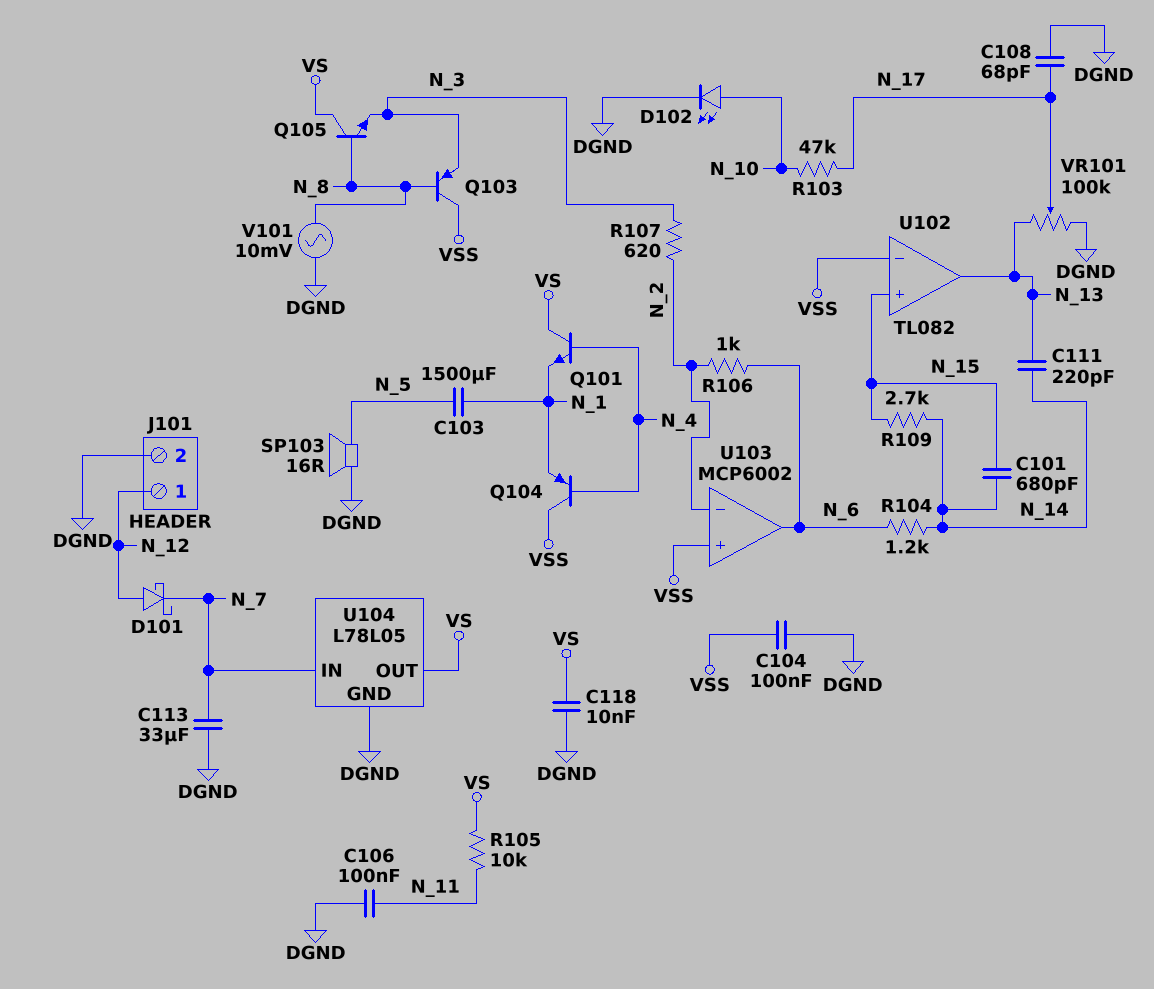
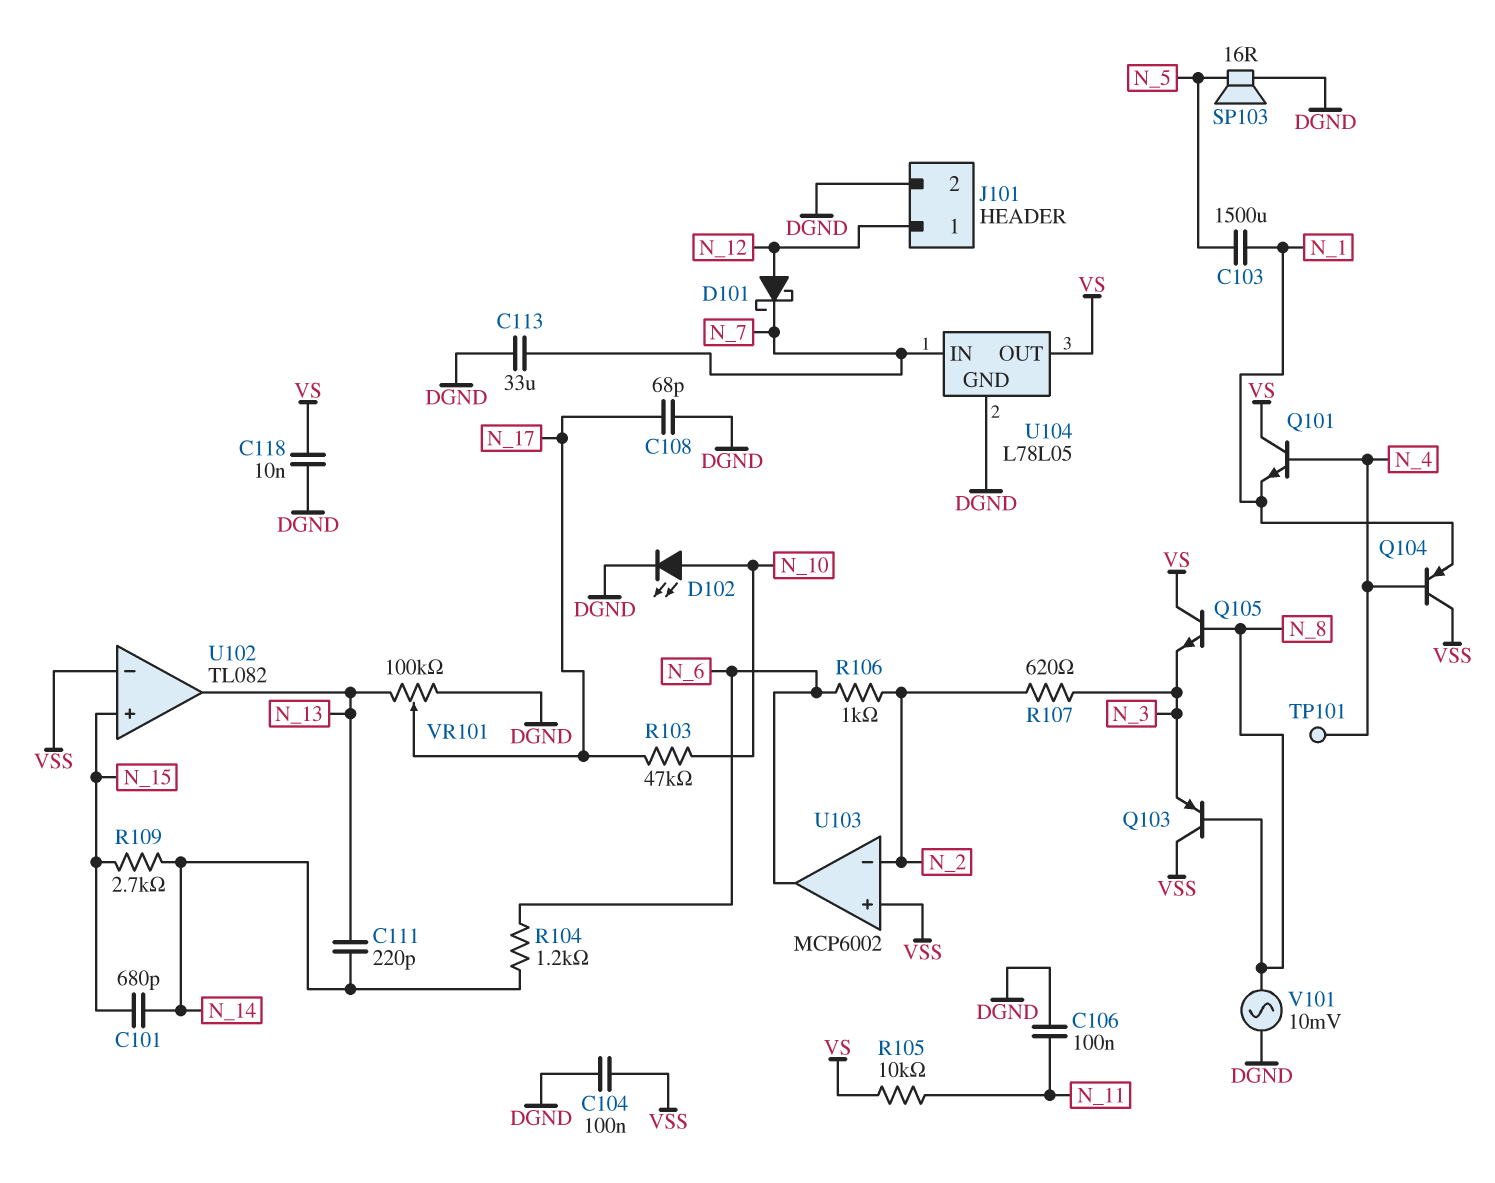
TP101: none -> test point (N_4)

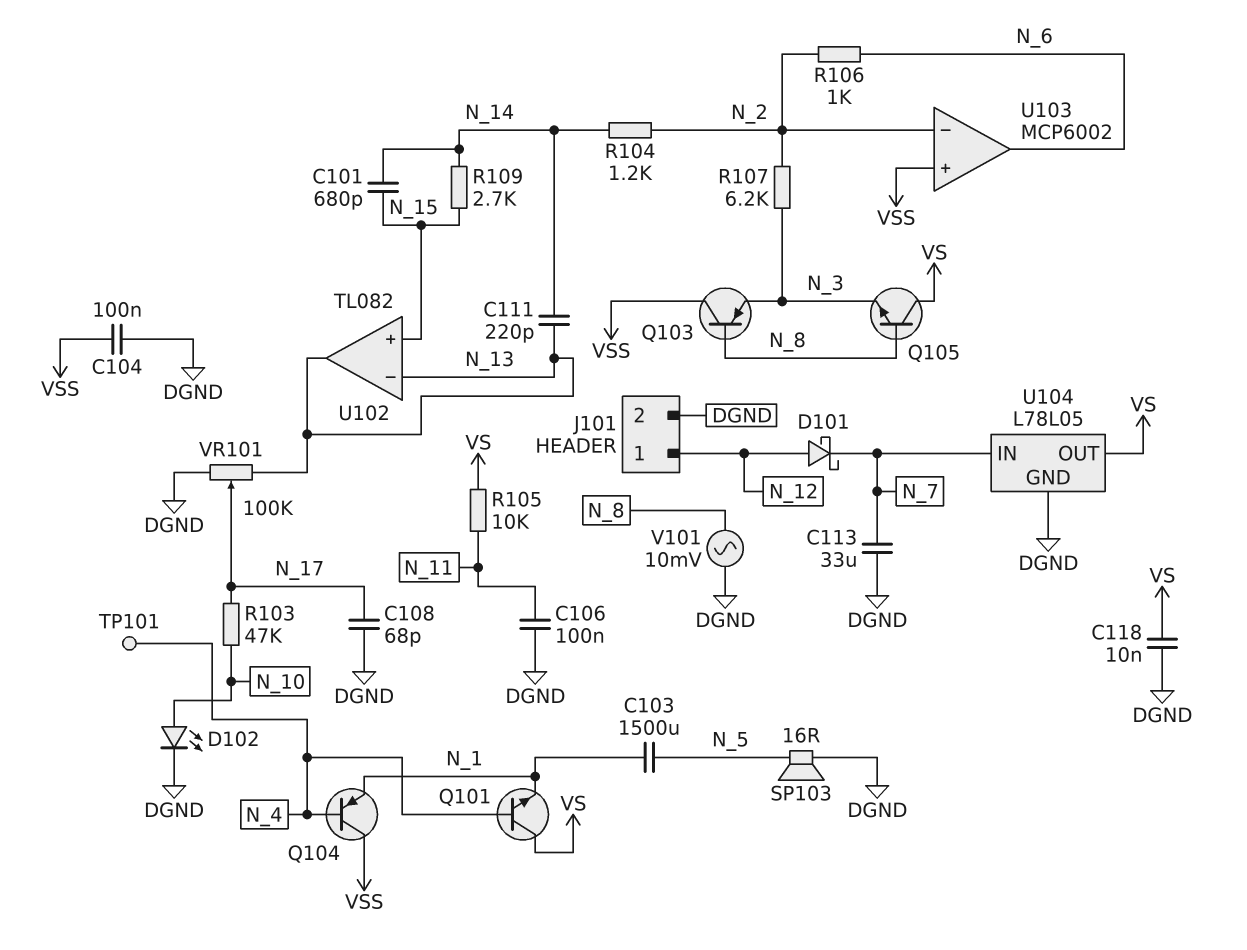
R104: 1.2k (N_6, N_14) -> 1.2k (N_2, N_14)
R107: 620 (N_2, N_3) -> 6.2k (N_2, N_3)
U102 pin in-: VSS -> N_13

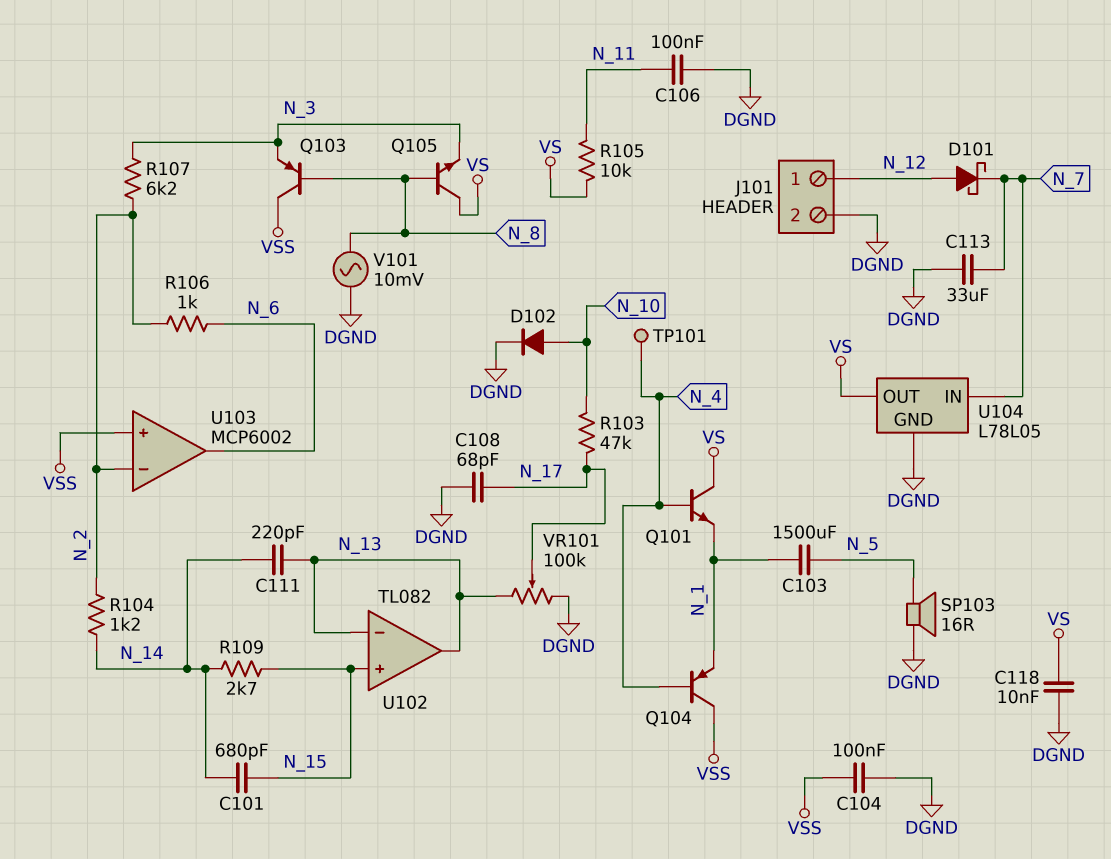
D102: LED (A N_10, K DGND) -> diode (A N_10, K DGND)

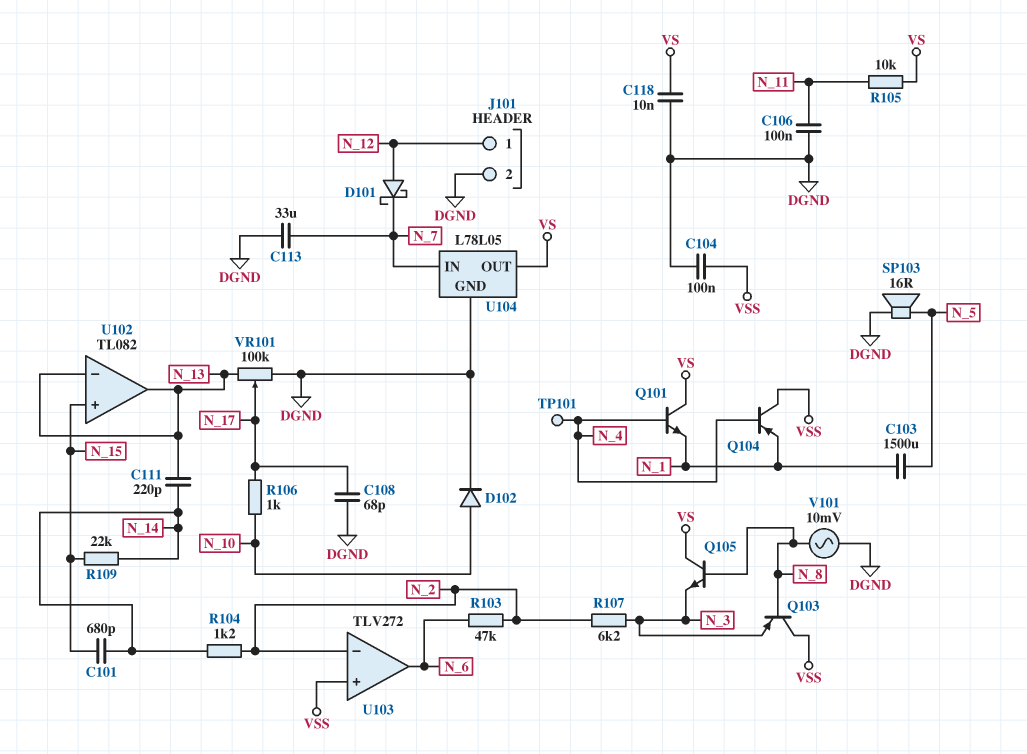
R103: 47k (N_10, N_17) -> 47k (N_2, N_6)
R106: 1k (N_2, N_6) -> 1k (N_10, N_17)
R109: 2.7k (N_14, N_15) -> 22k (N_14, N_15)
U103: MCP6002 -> TLV272

